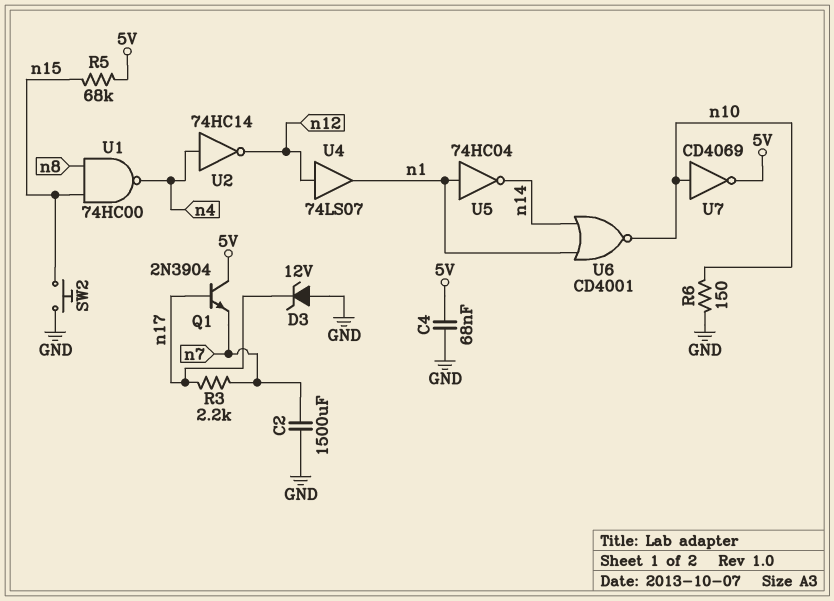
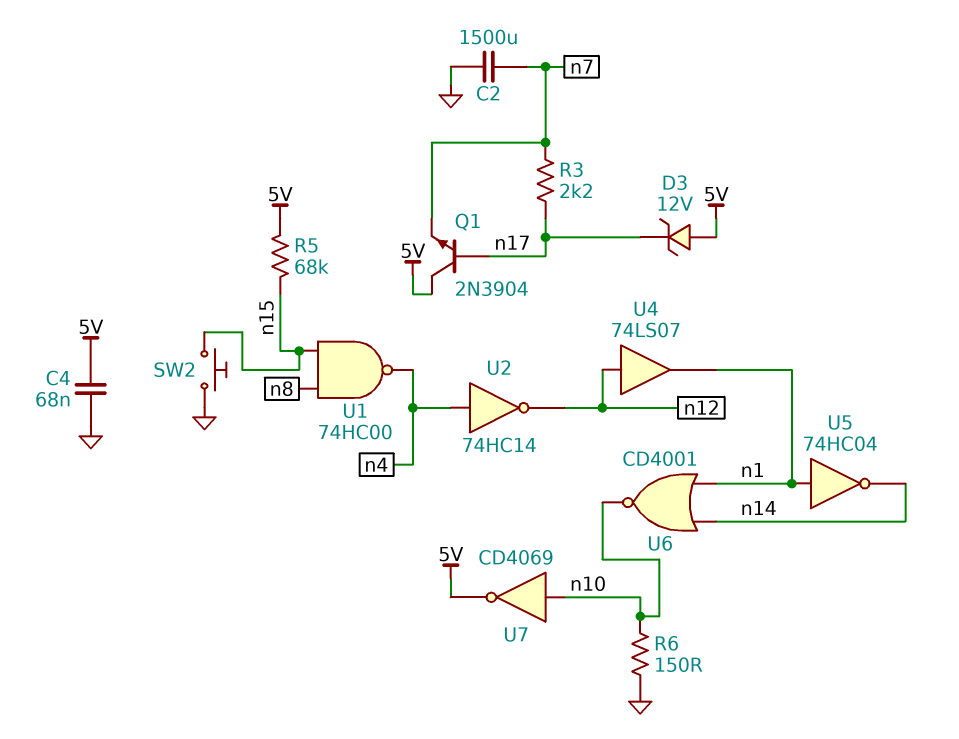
D3: zener 12V (A GND, K n17) -> zener 12V (A 5V, K n17)

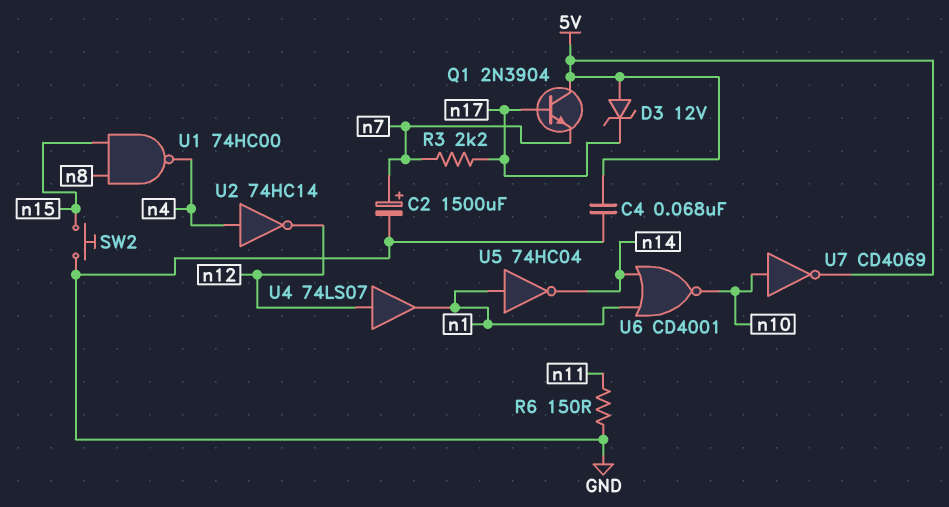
C2: 1500uF (GND, n7) -> 1500uF (plus n7, minus GND)
R5: 68k (5V, n15) -> none
R6: 150 (GND, n10) -> 150 (GND, n11)

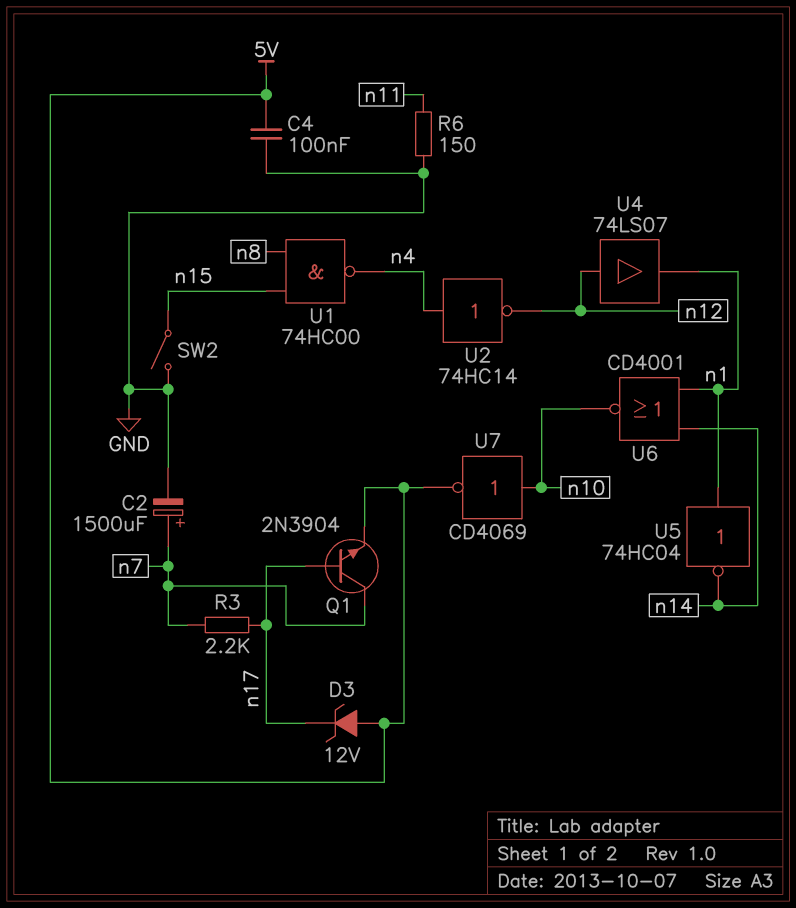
C4: 68nF (5V, GND) -> 100nF (5V, GND)
Q1: NPN 2N3904 (B n17, C 5V, E n7) -> NPN 2N3904 (B n17, C n7, E 5V)
SW2: button (GND, n15) -> switch (GND, n15)

